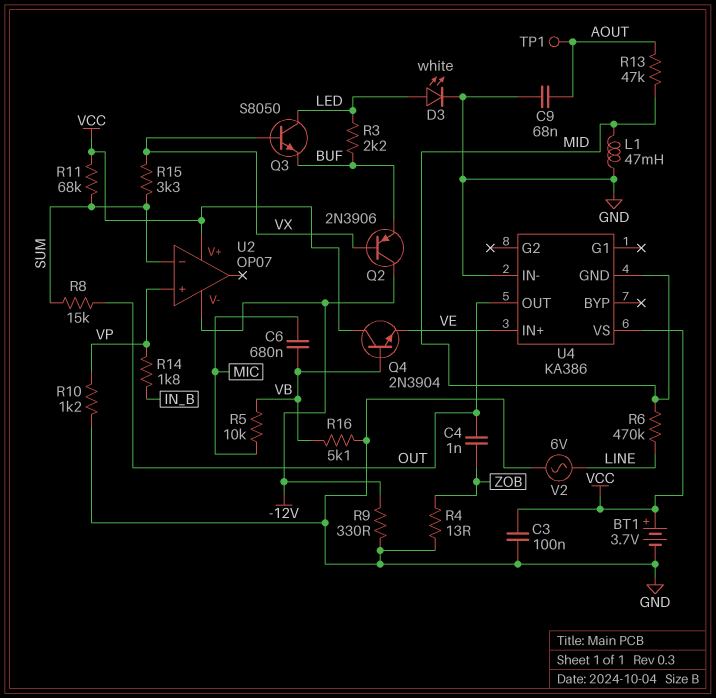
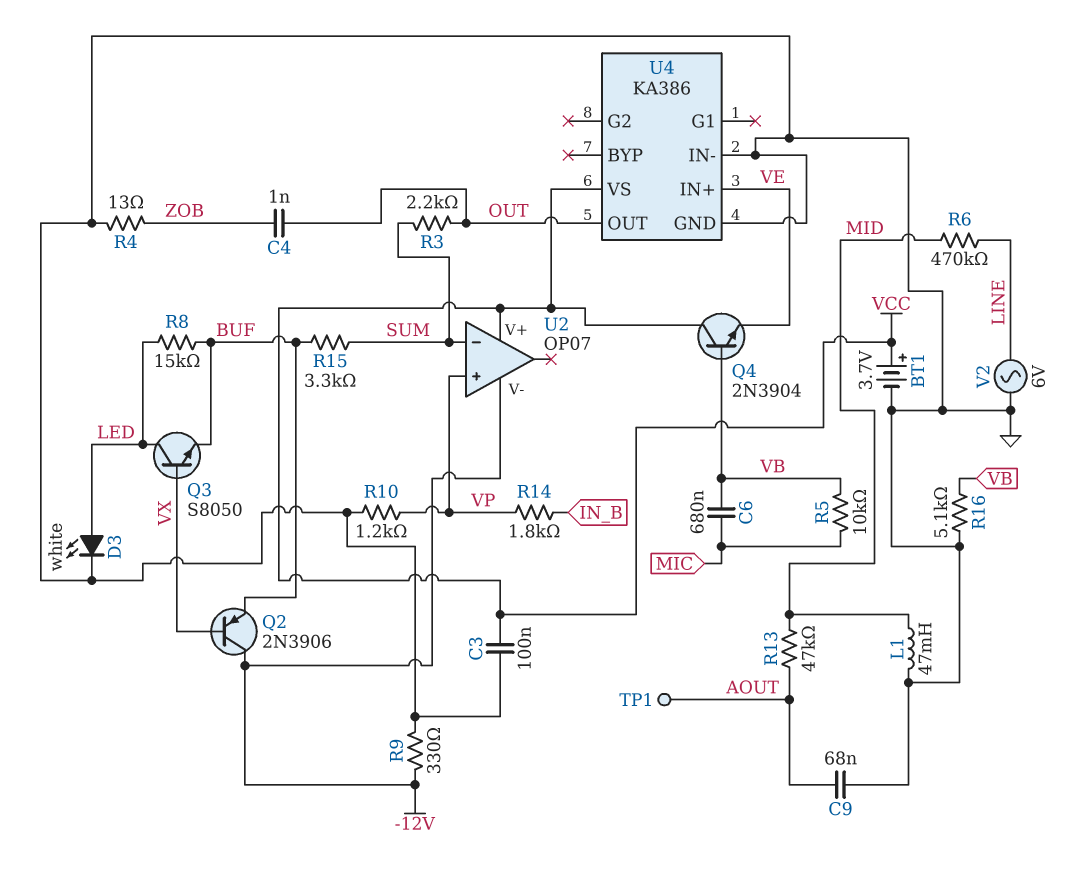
R3: 2.2k (BUF, LED) -> 2.2k (OUT, SUM)
R8: 15k (OUT, SUM) -> 15k (BUF, LED)
R11: 68k (SUM, VCC) -> none
R15: 3.3k (SUM, VX) -> 3.3k (BUF, SUM)
U4 pin GND: MID -> GND

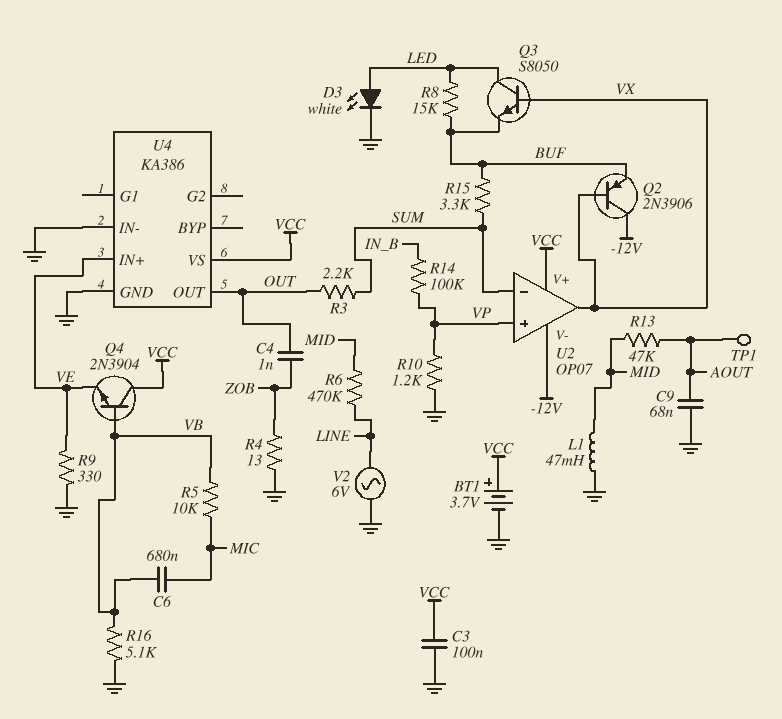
R9: 330 (-12V, GND) -> 330 (GND, VE)
R14: 1.8k (IN_B, VP) -> 100k (IN_B, VP)
U2 pin out: none -> VX

